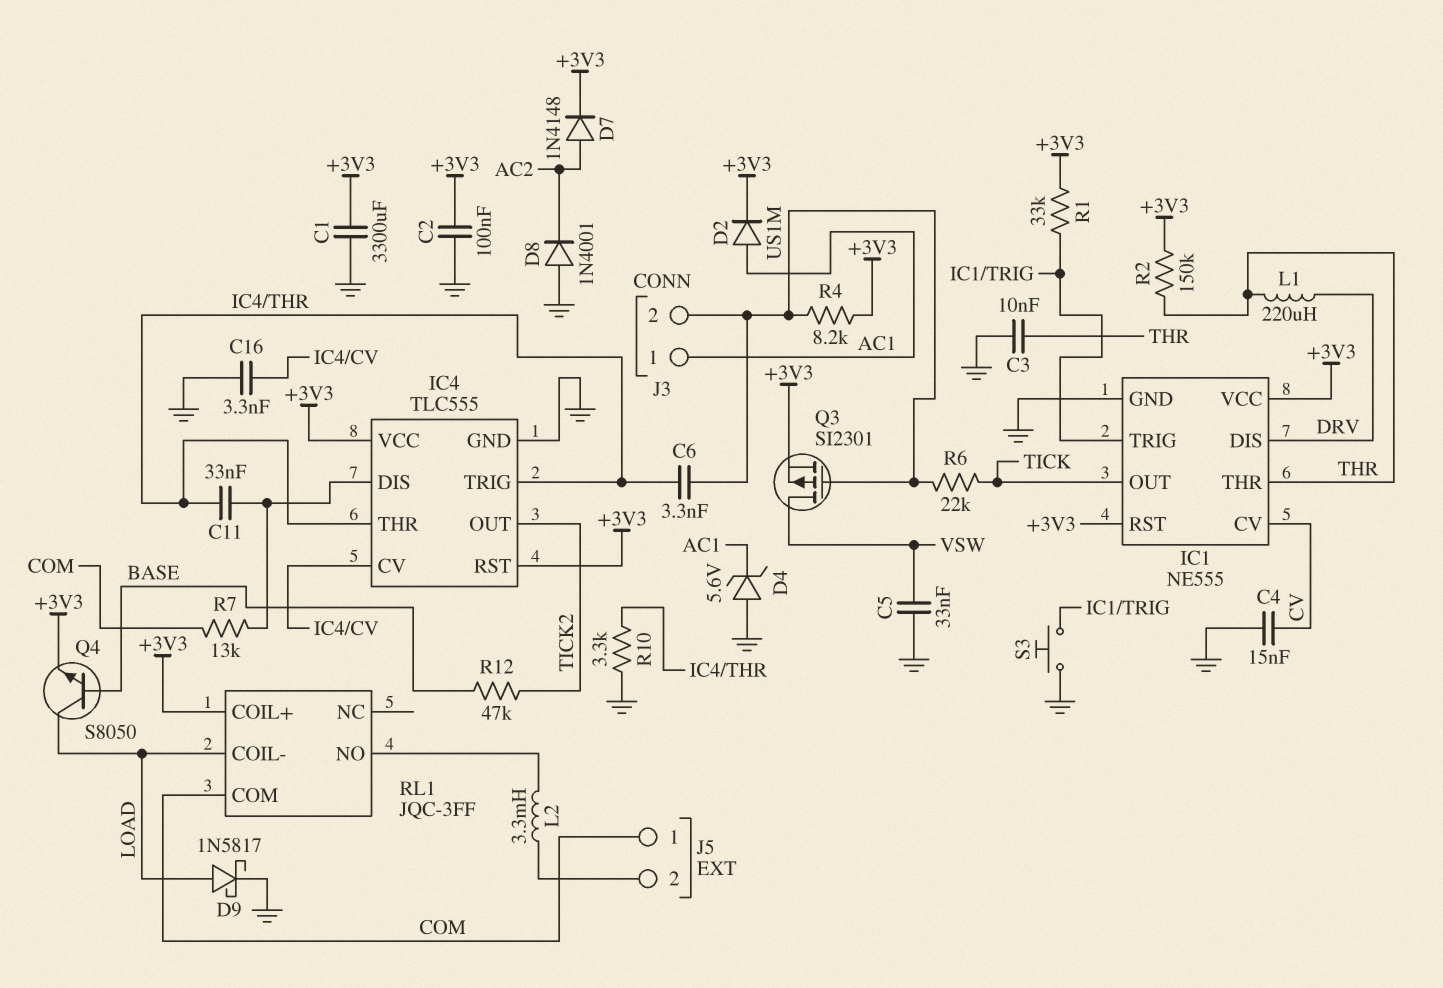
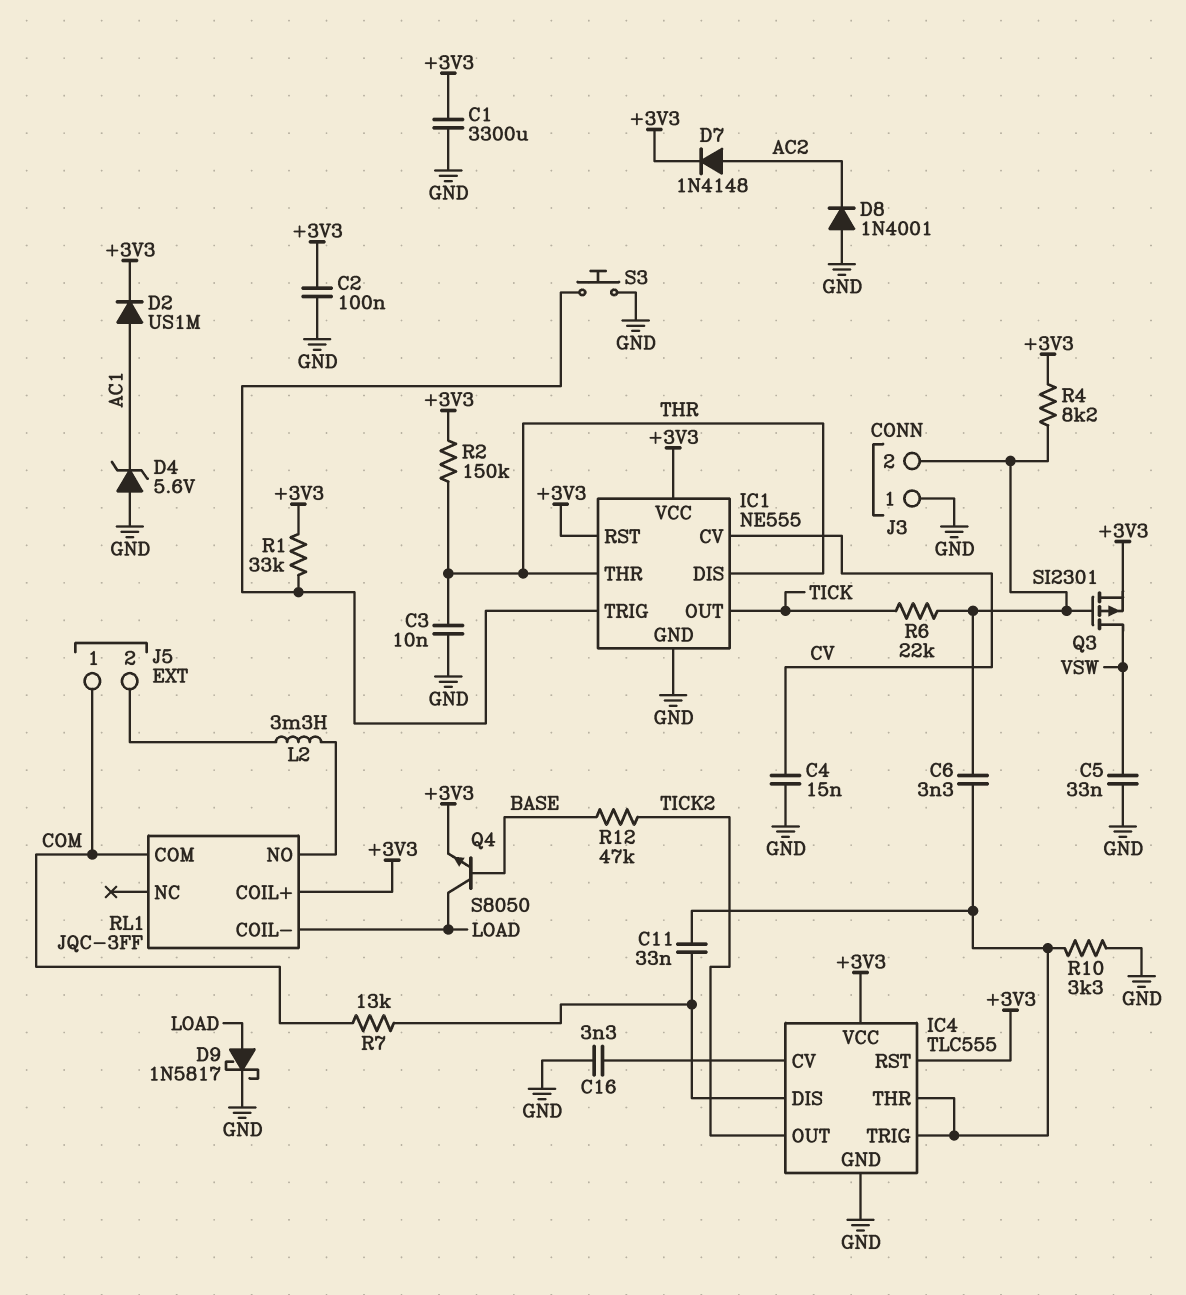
IC1 pin DIS: DRV -> THR
J3 pin 1: AC1 -> GND
L1: 220uH (DRV, THR) -> none

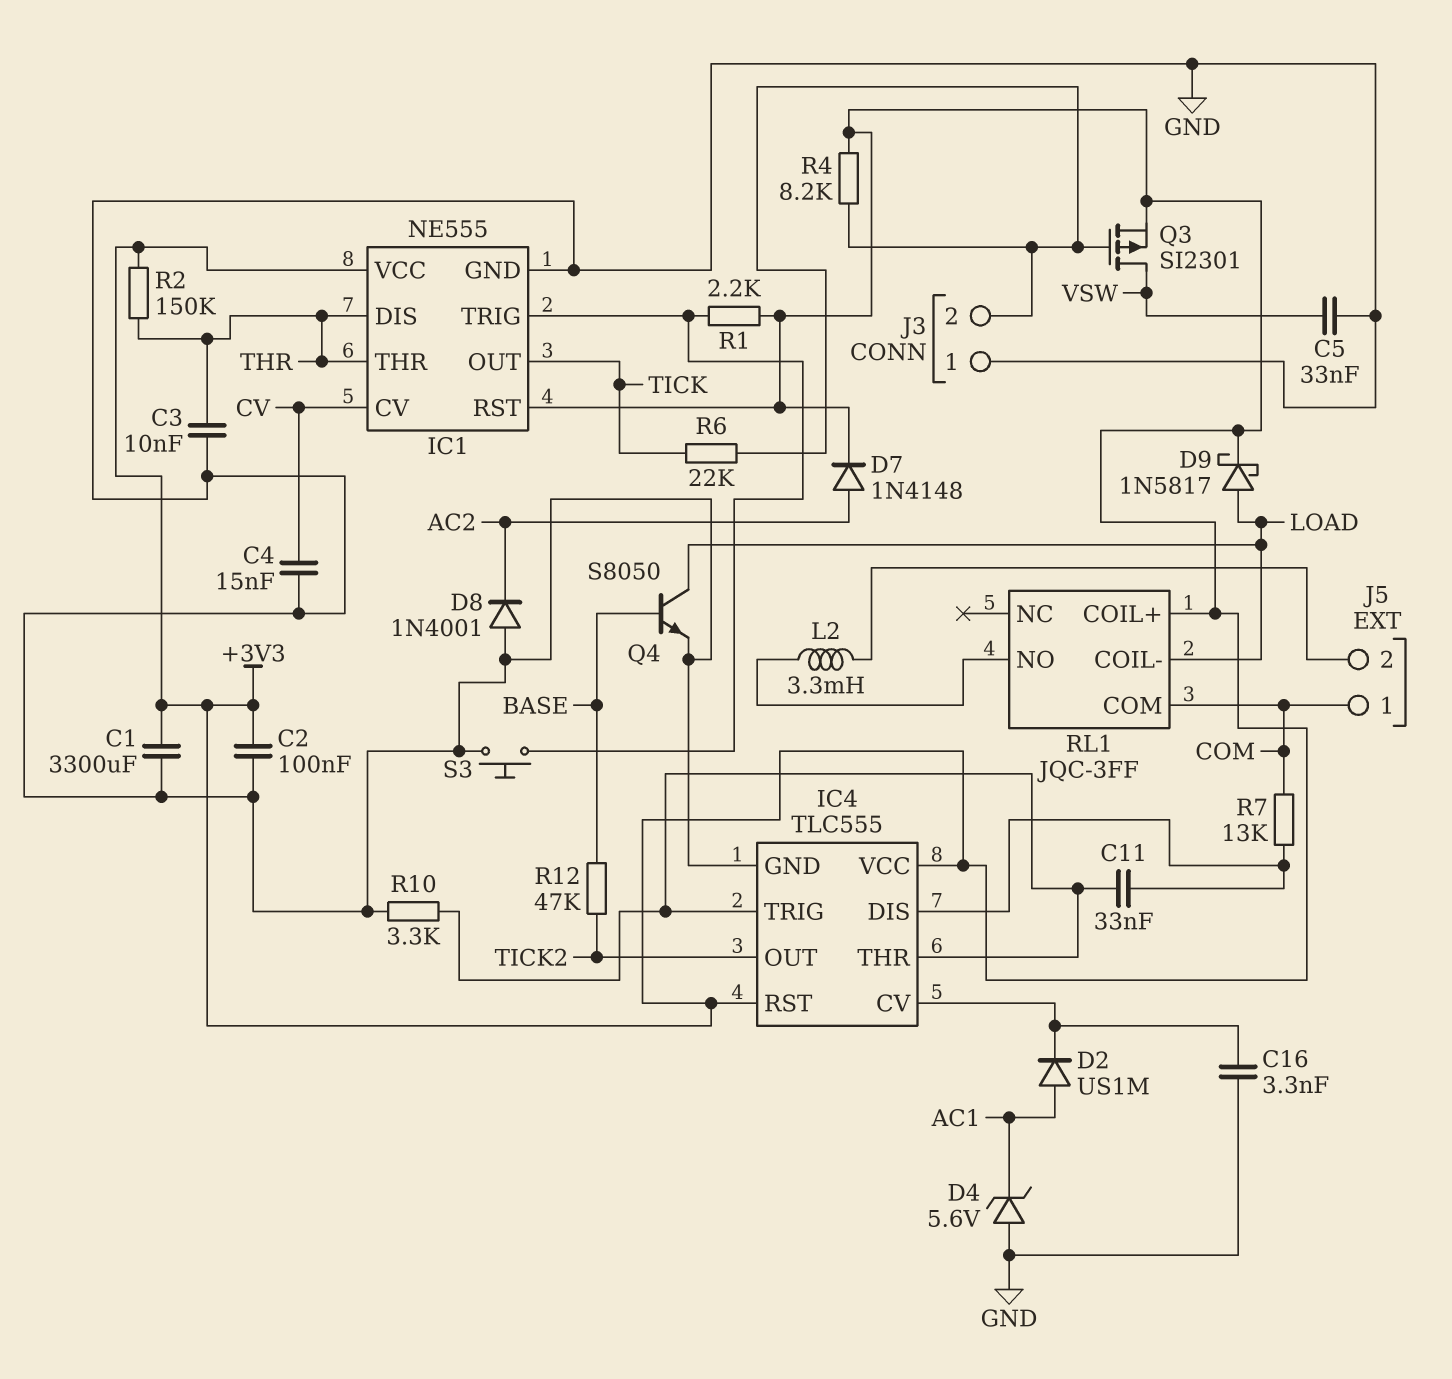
C6: 3.3nF (IC4/THR, J3/2) -> none
D2: diode US1M (A AC1, K +3V3) -> diode US1M (A AC1, K IC4/CV)
D9: schottky 1N5817 (A LOAD, K GND) -> schottky 1N5817 (A LOAD, K +3V3)
Q4: NPN S8050 (B BASE, C LOAD, E +3V3) -> NPN S8050 (B BASE, C LOAD, E GND)
R1: 33k (+3V3, IC1/TRIG) -> 2.2k (+3V3, IC1/TRIG)

